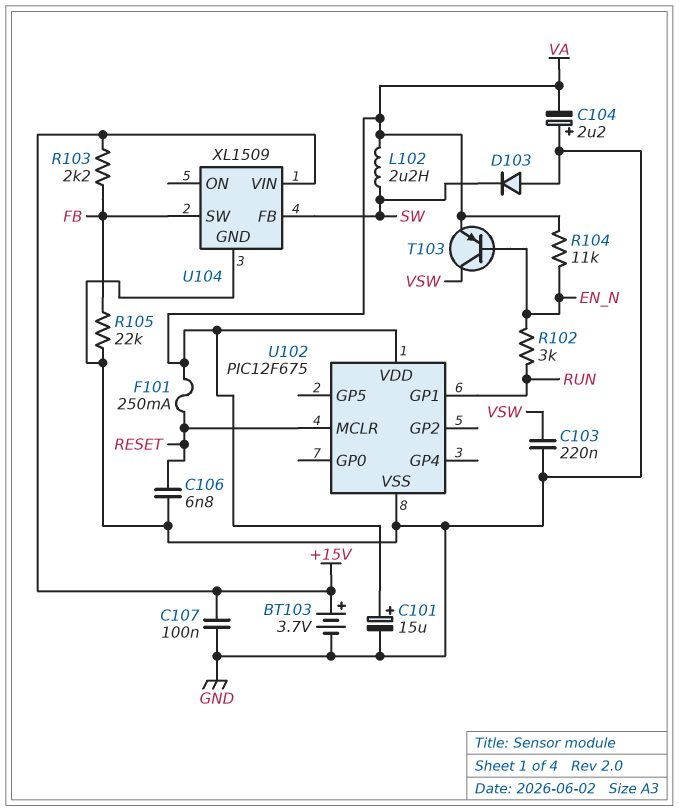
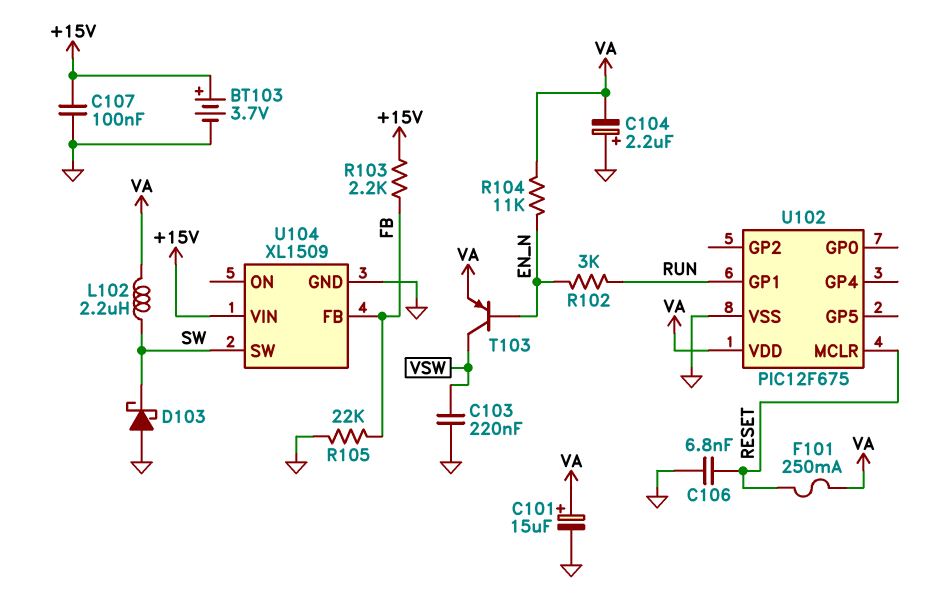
D103: diode (A GND, K SW) -> schottky (A GND, K SW)
U104 pin FB: SW -> FB
U104 pin SW: FB -> SW

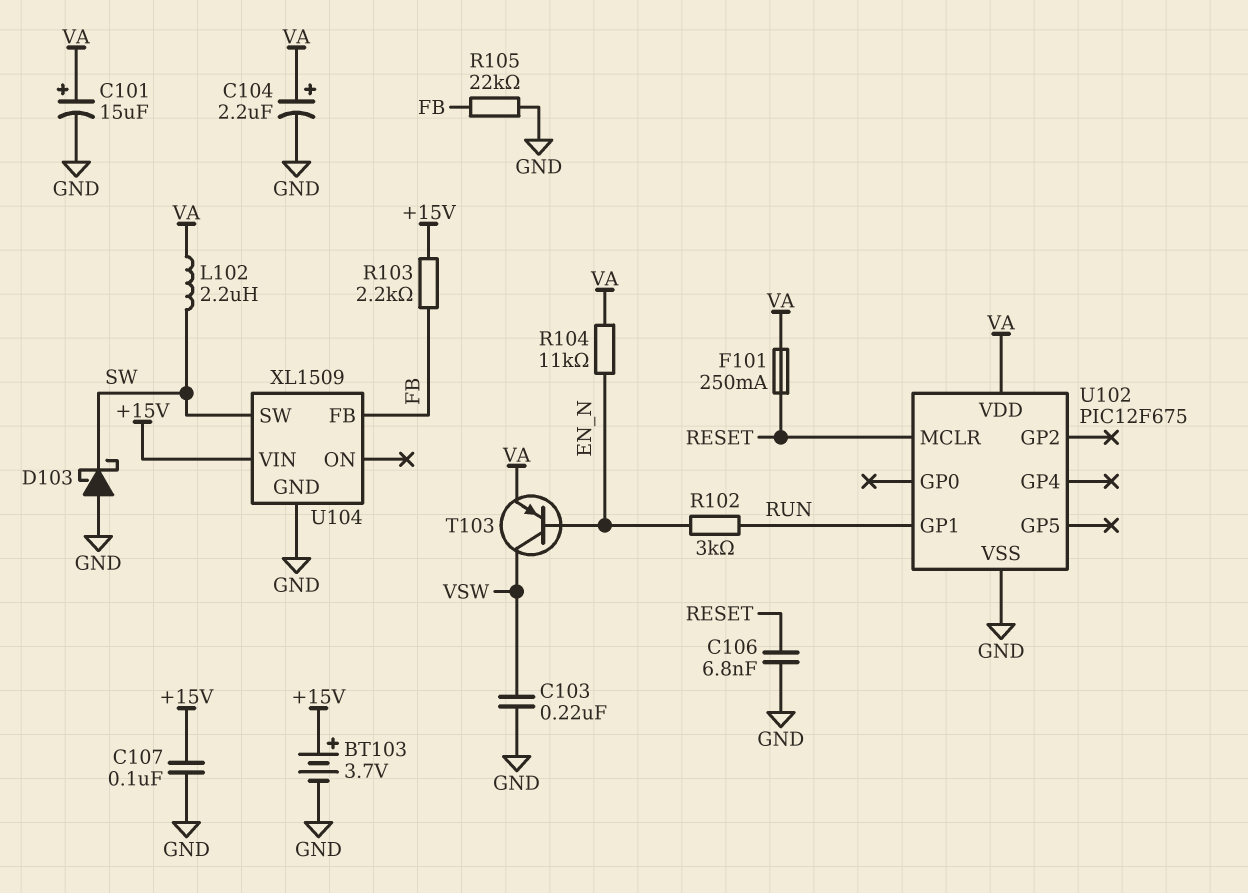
C104: 2.2uF (plus GND, minus VA) -> 2.2uF (plus VA, minus GND)

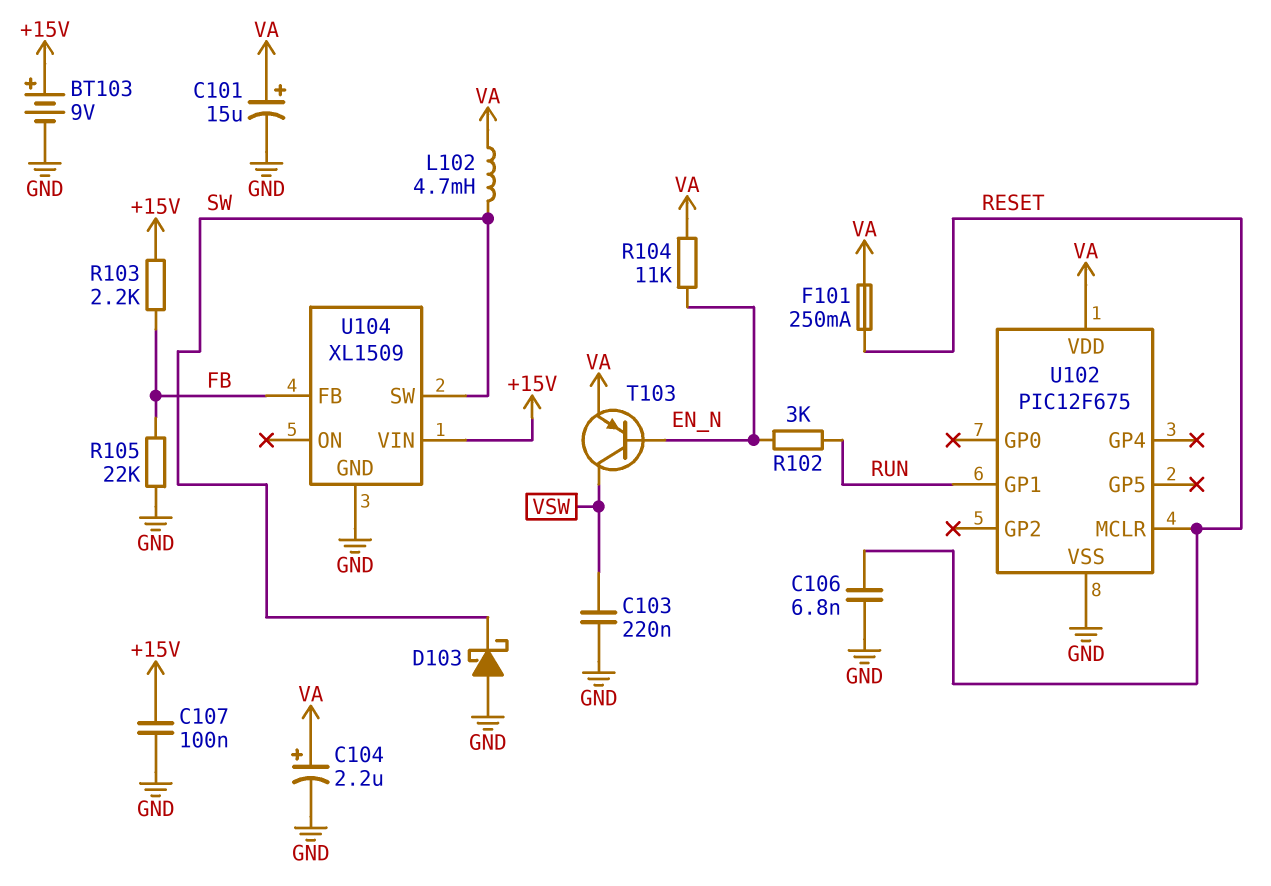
BT103: 3.7V (plus +15V, minus GND) -> 9V (plus +15V, minus GND)
L102: 2.2uH (SW, VA) -> 4.7mH (SW, VA)

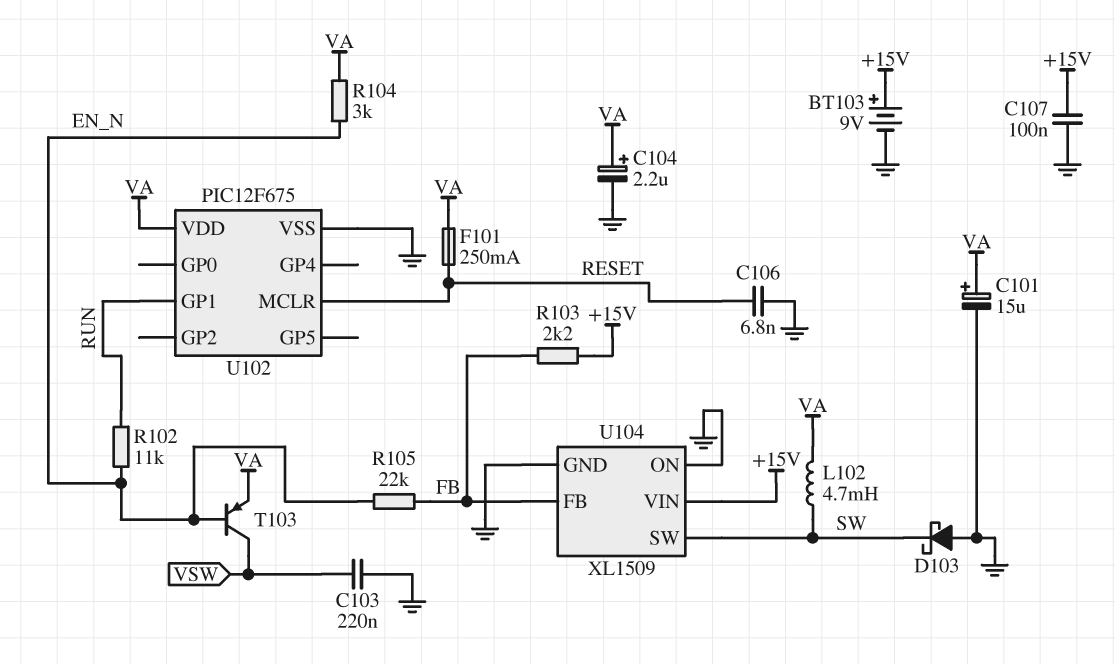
R102: 3k (EN_N, RUN) -> 11k (EN_N, RUN)
R104: 11k (EN_N, VA) -> 3k (EN_N, VA)
R105: 22k (FB, GND) -> 22k (EN_N, FB)
U104 pin ON: none -> GND

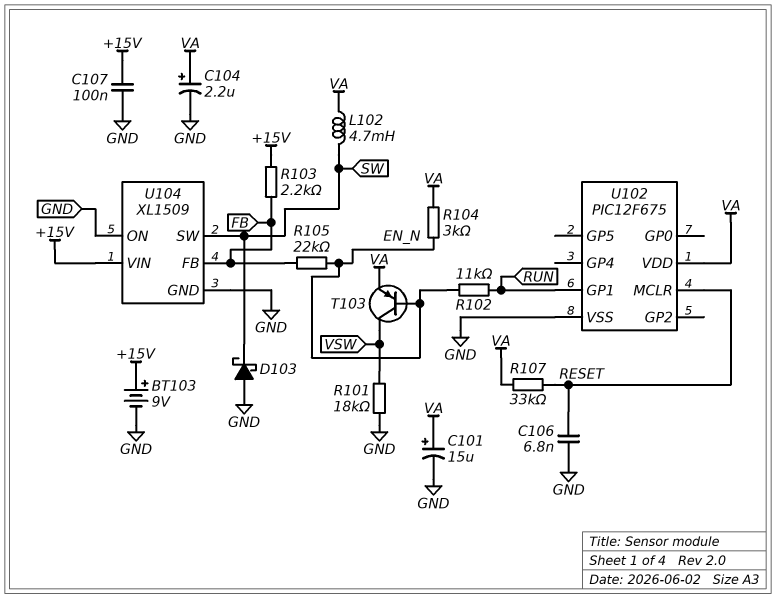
C103: 220nF (GND, VSW) -> none
F101: 250mA (RESET, VA) -> none
R101: none -> 18k (GND, VSW)
R107: none -> 33k (RESET, VA)

